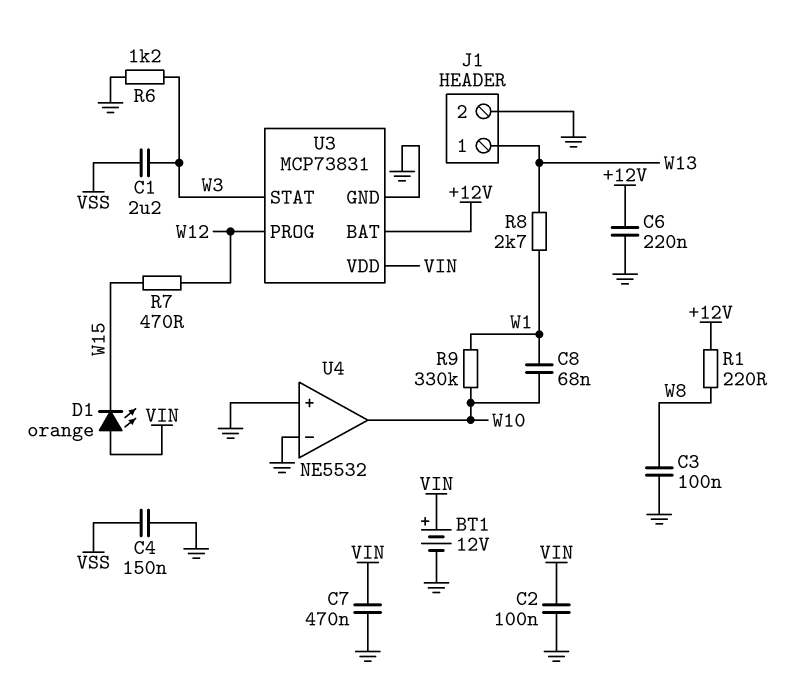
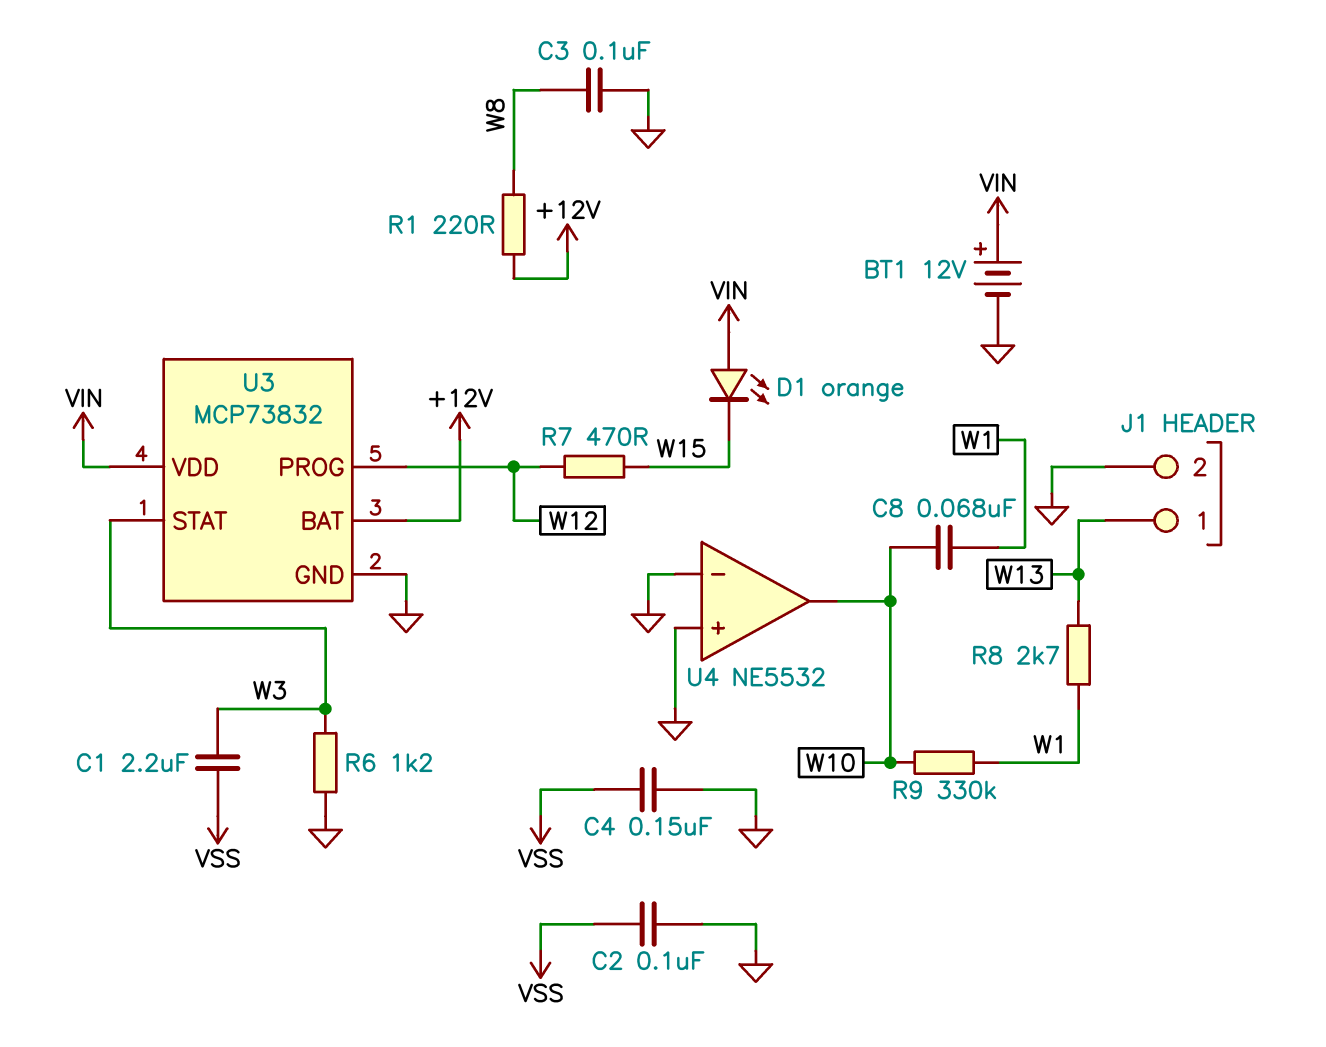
C2: 100nF (GND, VIN) -> 100nF (GND, VSS)
C6: 220nF (+12V, GND) -> none
C7: 470nF (GND, VIN) -> none
U3: MCP73831 -> MCP73832

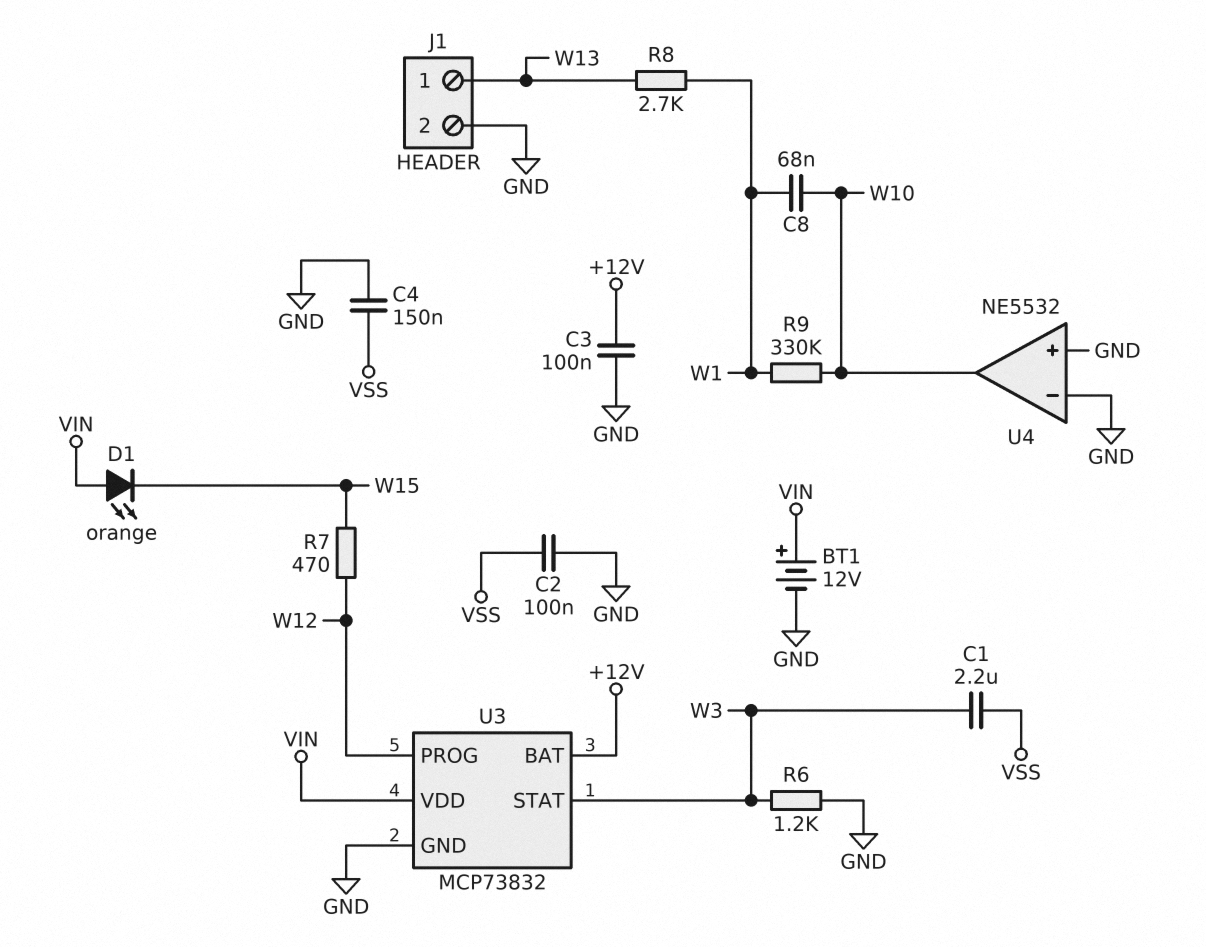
C3: 100nF (GND, W8) -> 100nF (+12V, GND)
R1: 220 (+12V, W8) -> none

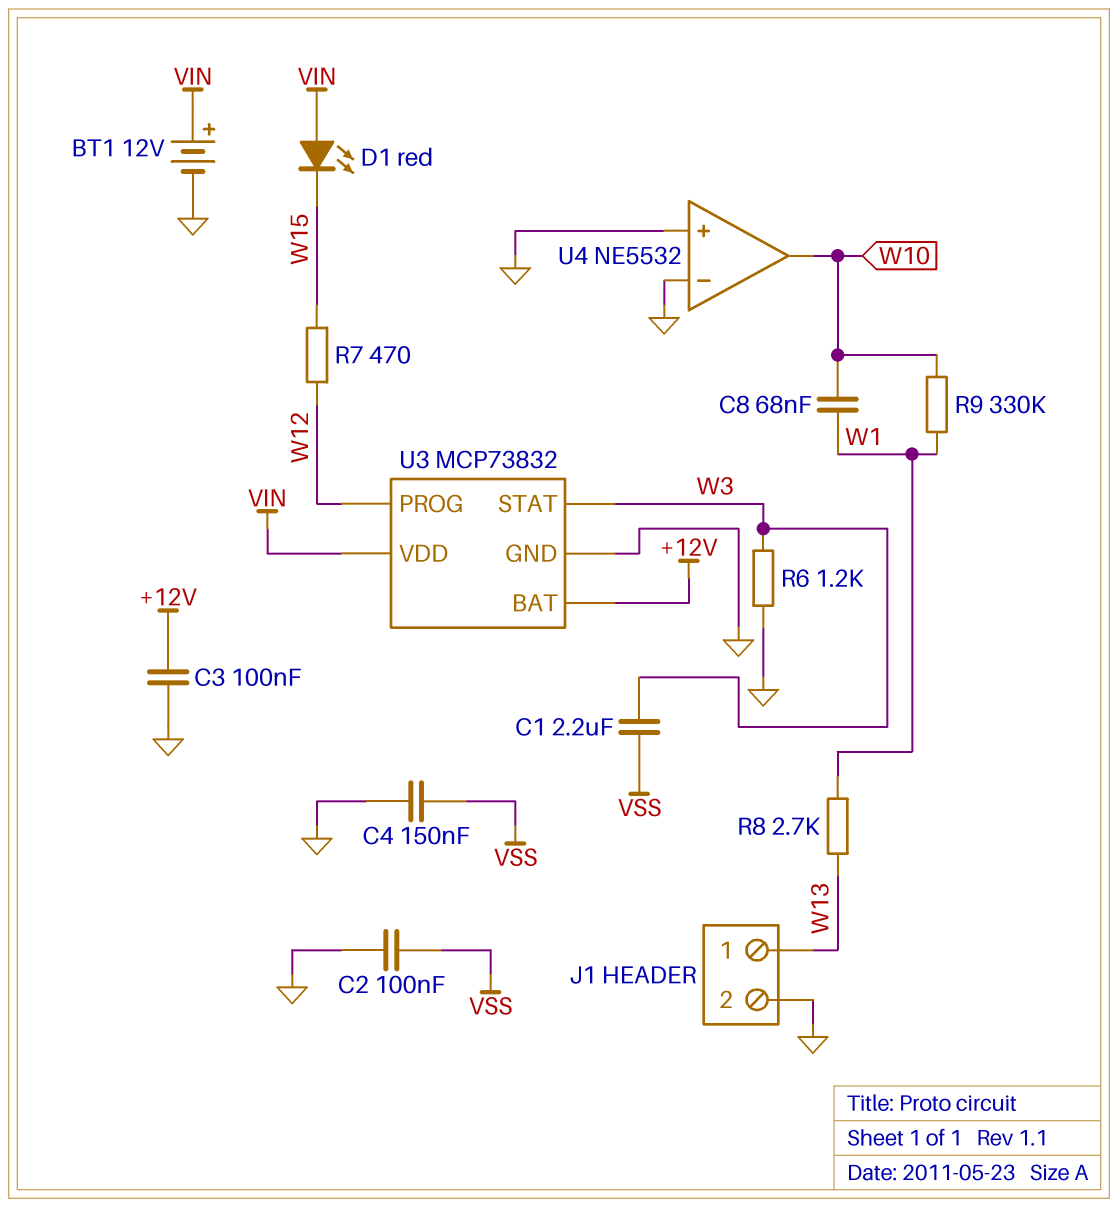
D1: LED orange (A VIN, K W15) -> LED red (A VIN, K W15)

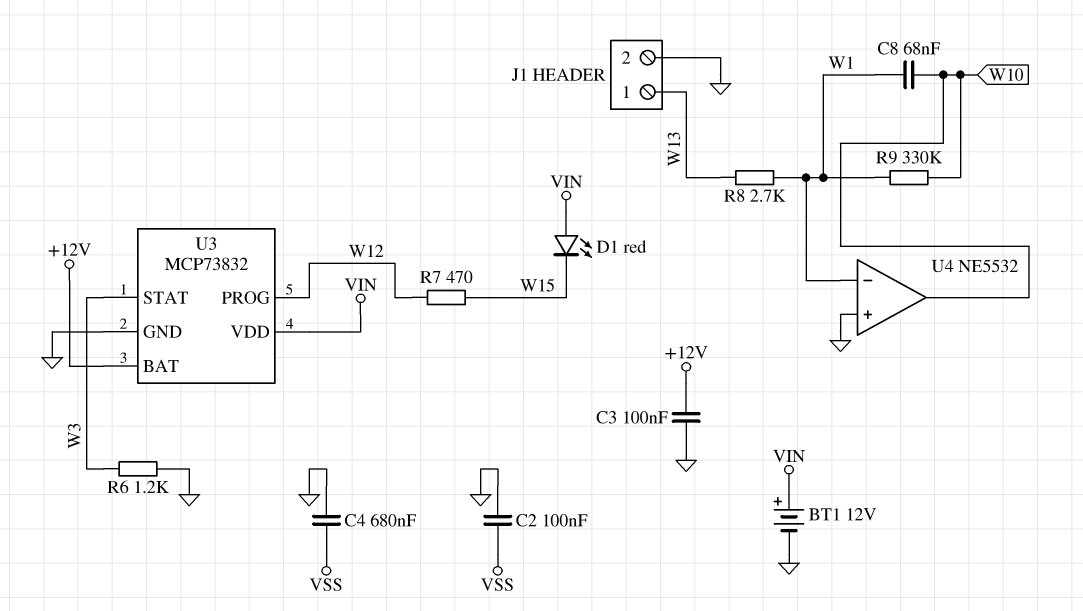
C1: 2.2uF (VSS, W3) -> none
C4: 150nF (GND, VSS) -> 680nF (GND, VSS)
U4 pin in-: GND -> W1

